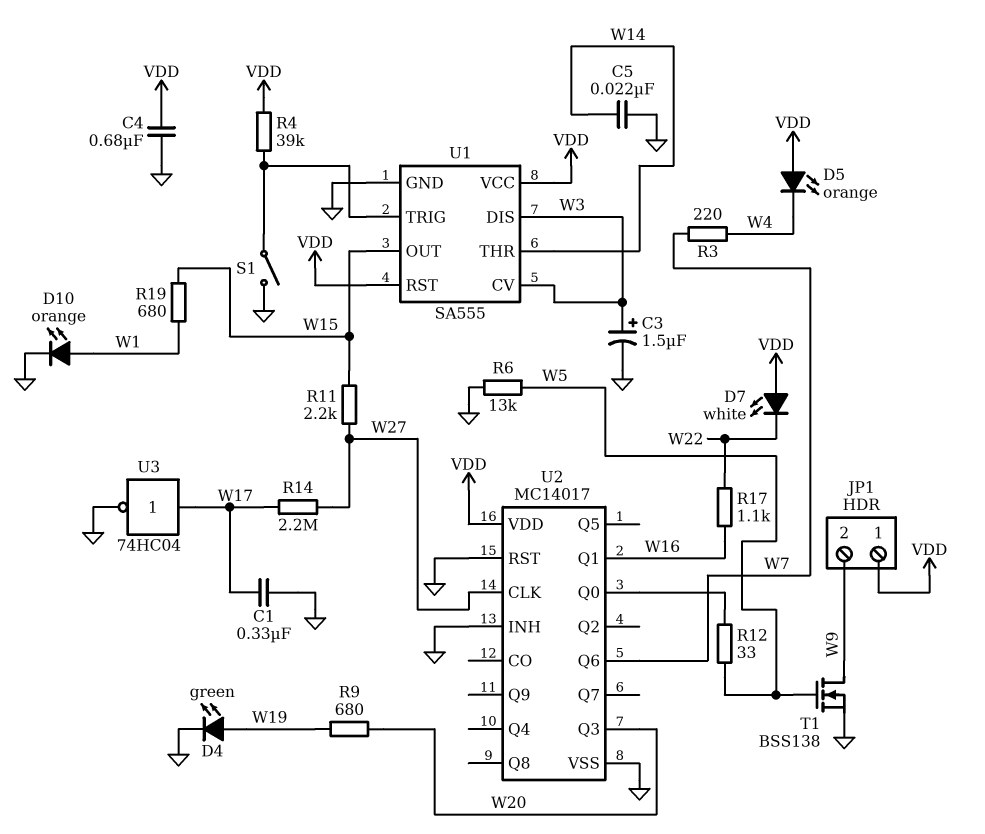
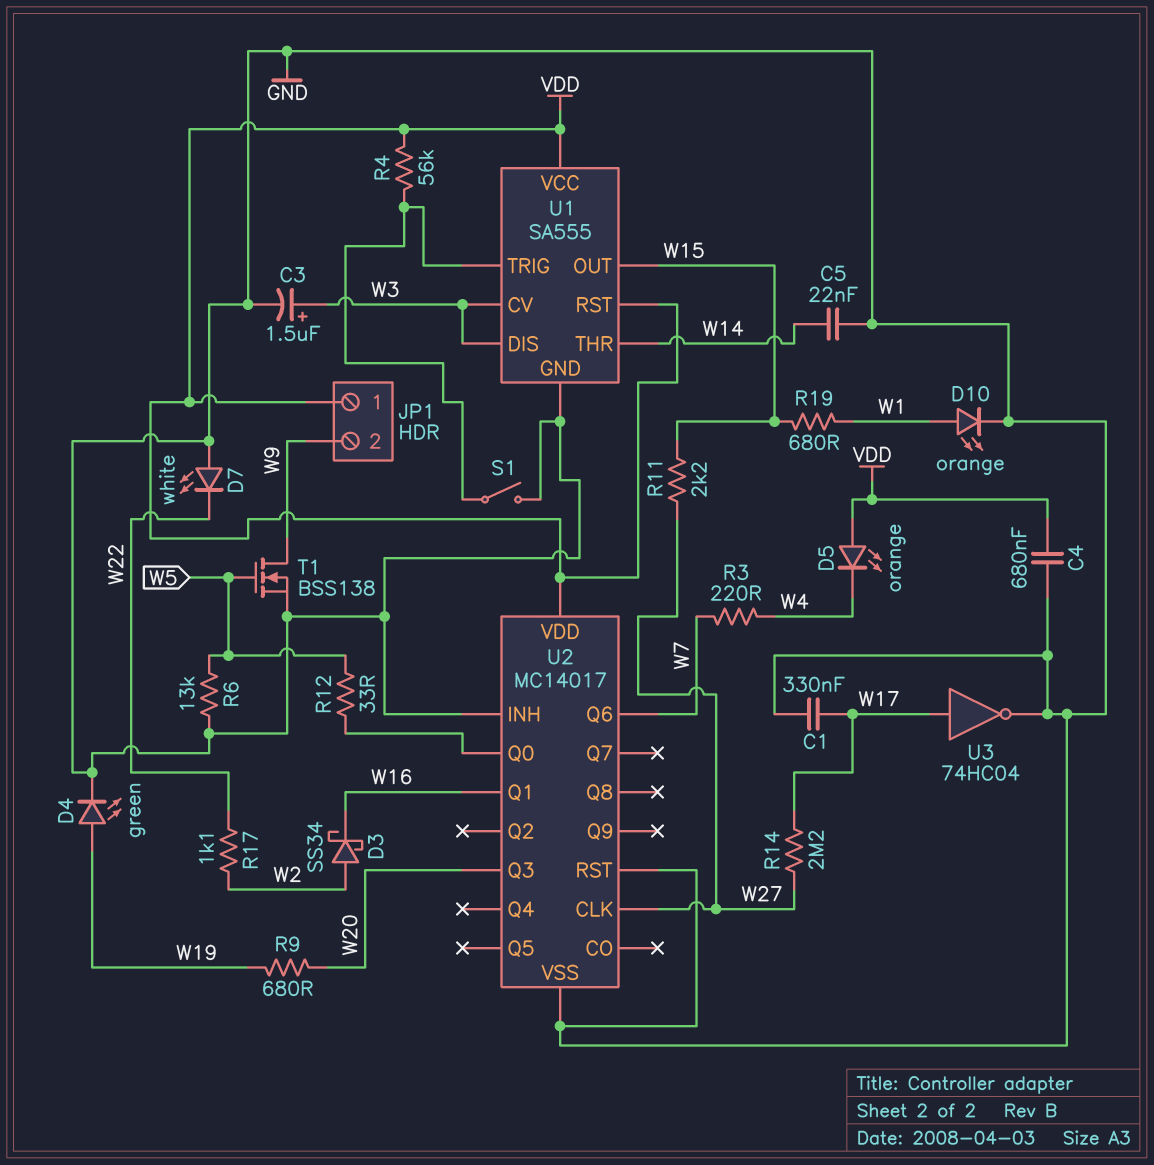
D3: none -> schottky SS34 (A W2, K W16)
D7: LED white (A VDD, K W22) -> LED white (A GND, K W22)
R4: 39k (U1/TRIG, VDD) -> 56k (U1/TRIG, VDD)
R17: 1.1k (W16, W22) -> 1.1k (W2, W22)

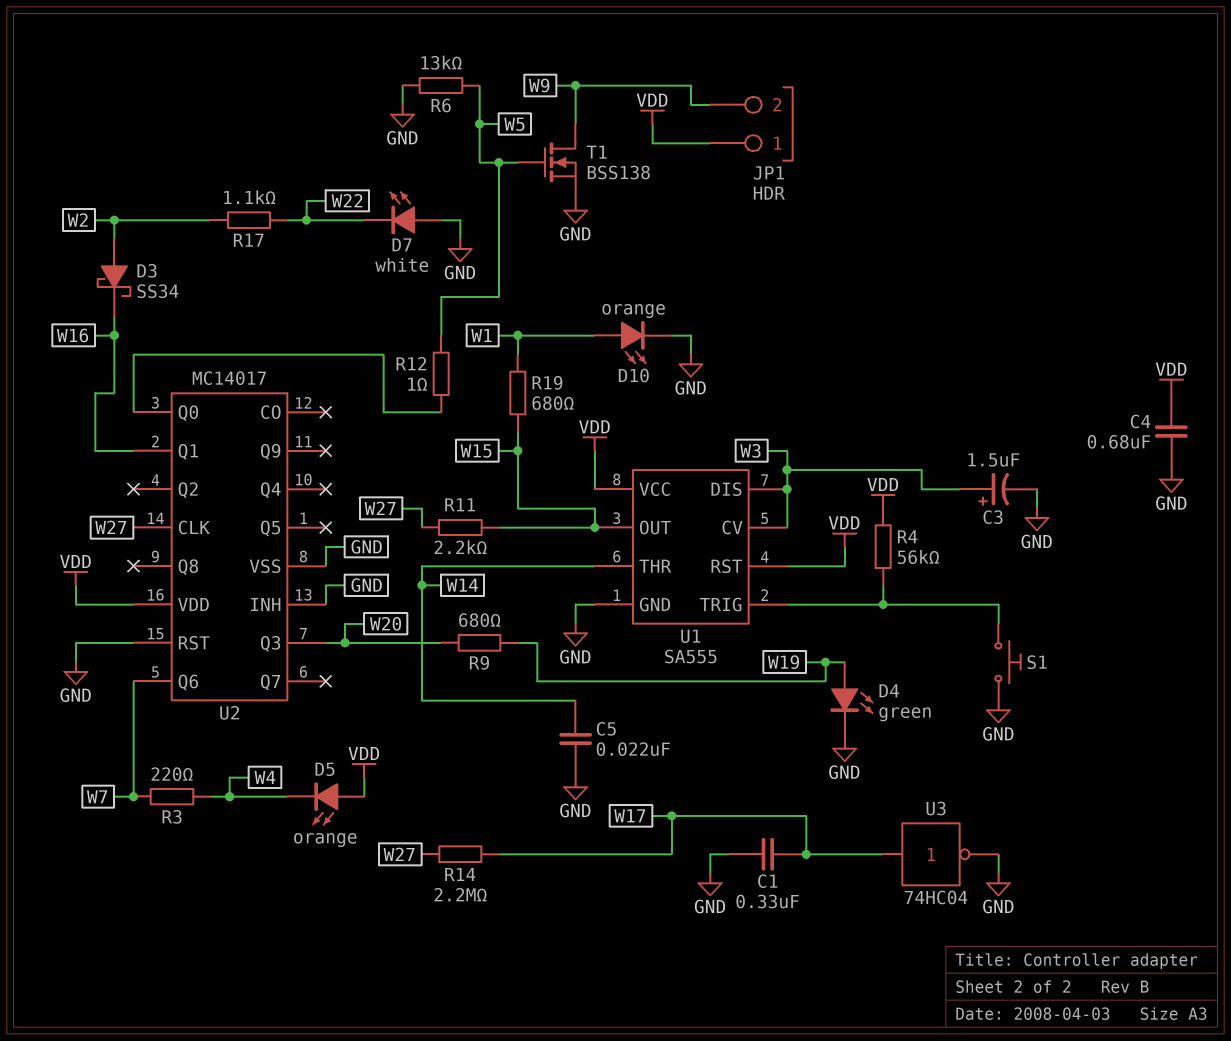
R12: 33 (U2/Q0, W5) -> 1 (U2/Q0, W5)
S1: switch (GND, U1/TRIG) -> button (GND, U1/TRIG)

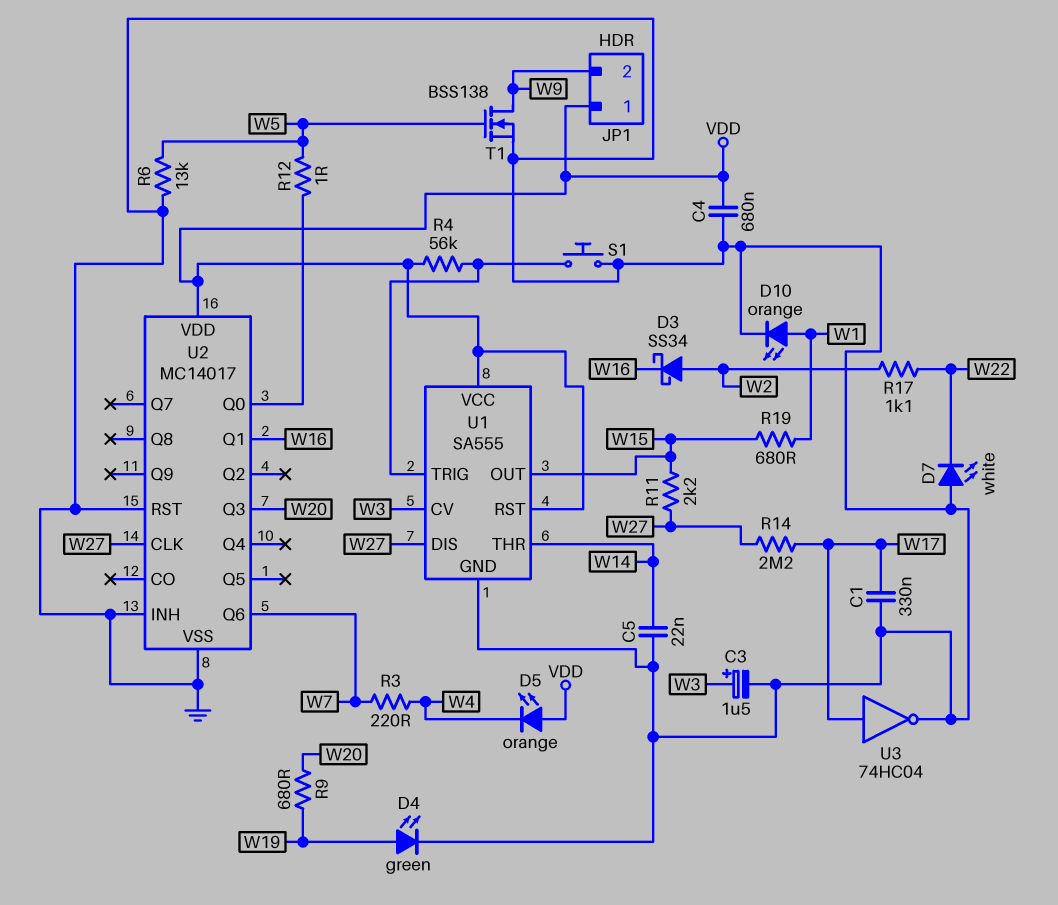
U1 pin DIS: W3 -> W27

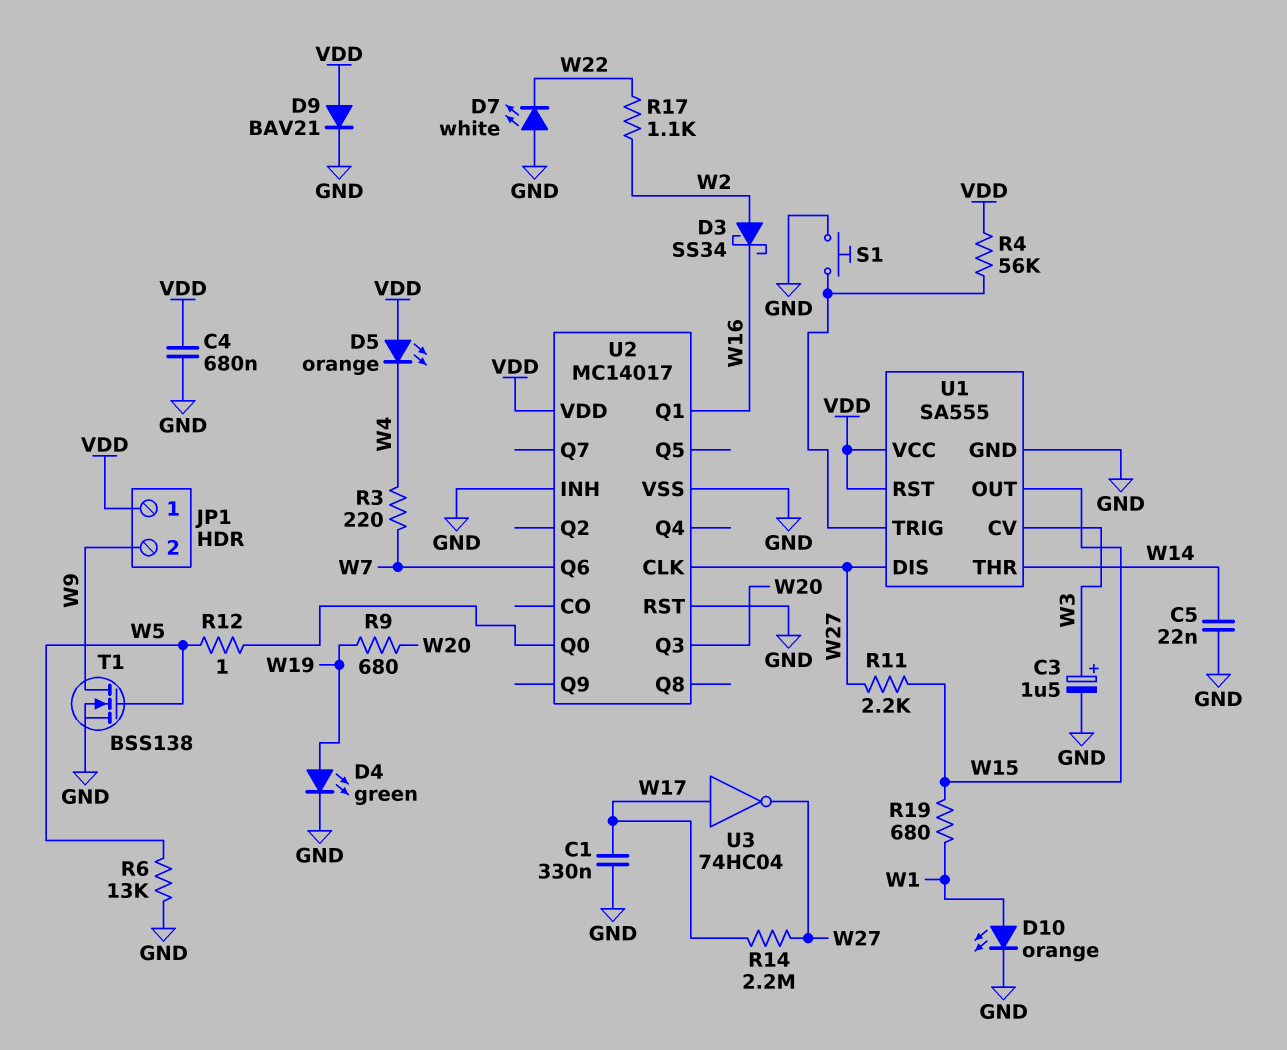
D9: none -> diode BAV21 (A VDD, K GND)
U3: NOT 74HC04 (in W17, out GND) -> NOT 74HC04 (in W17, out W27)

